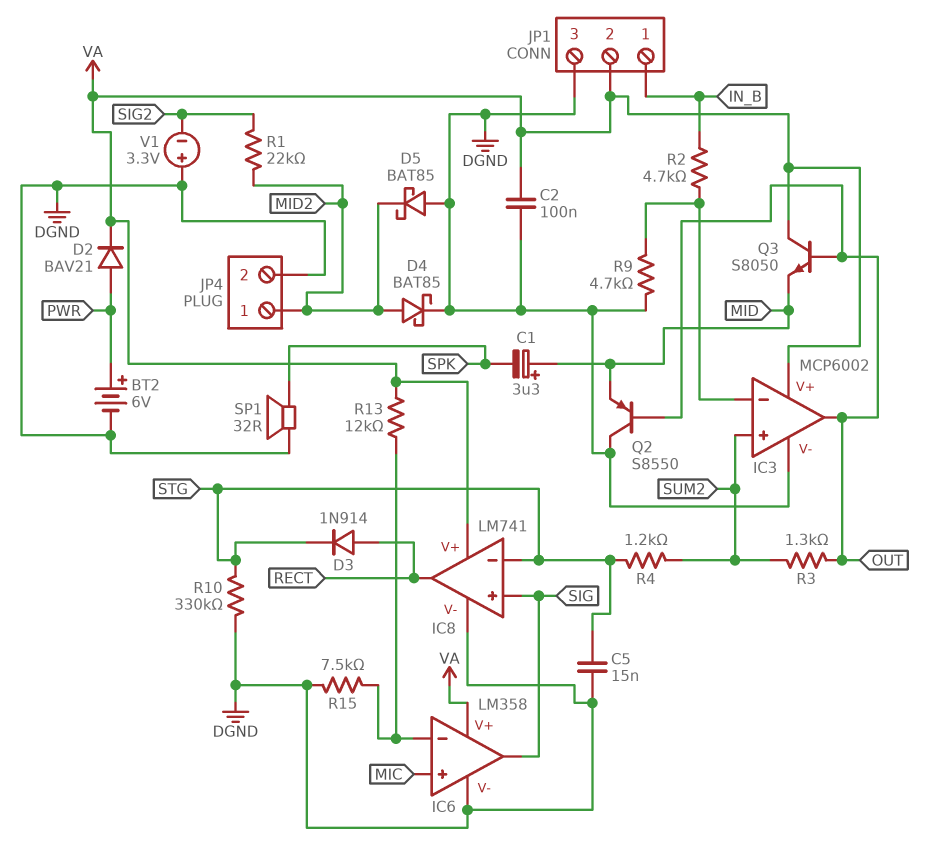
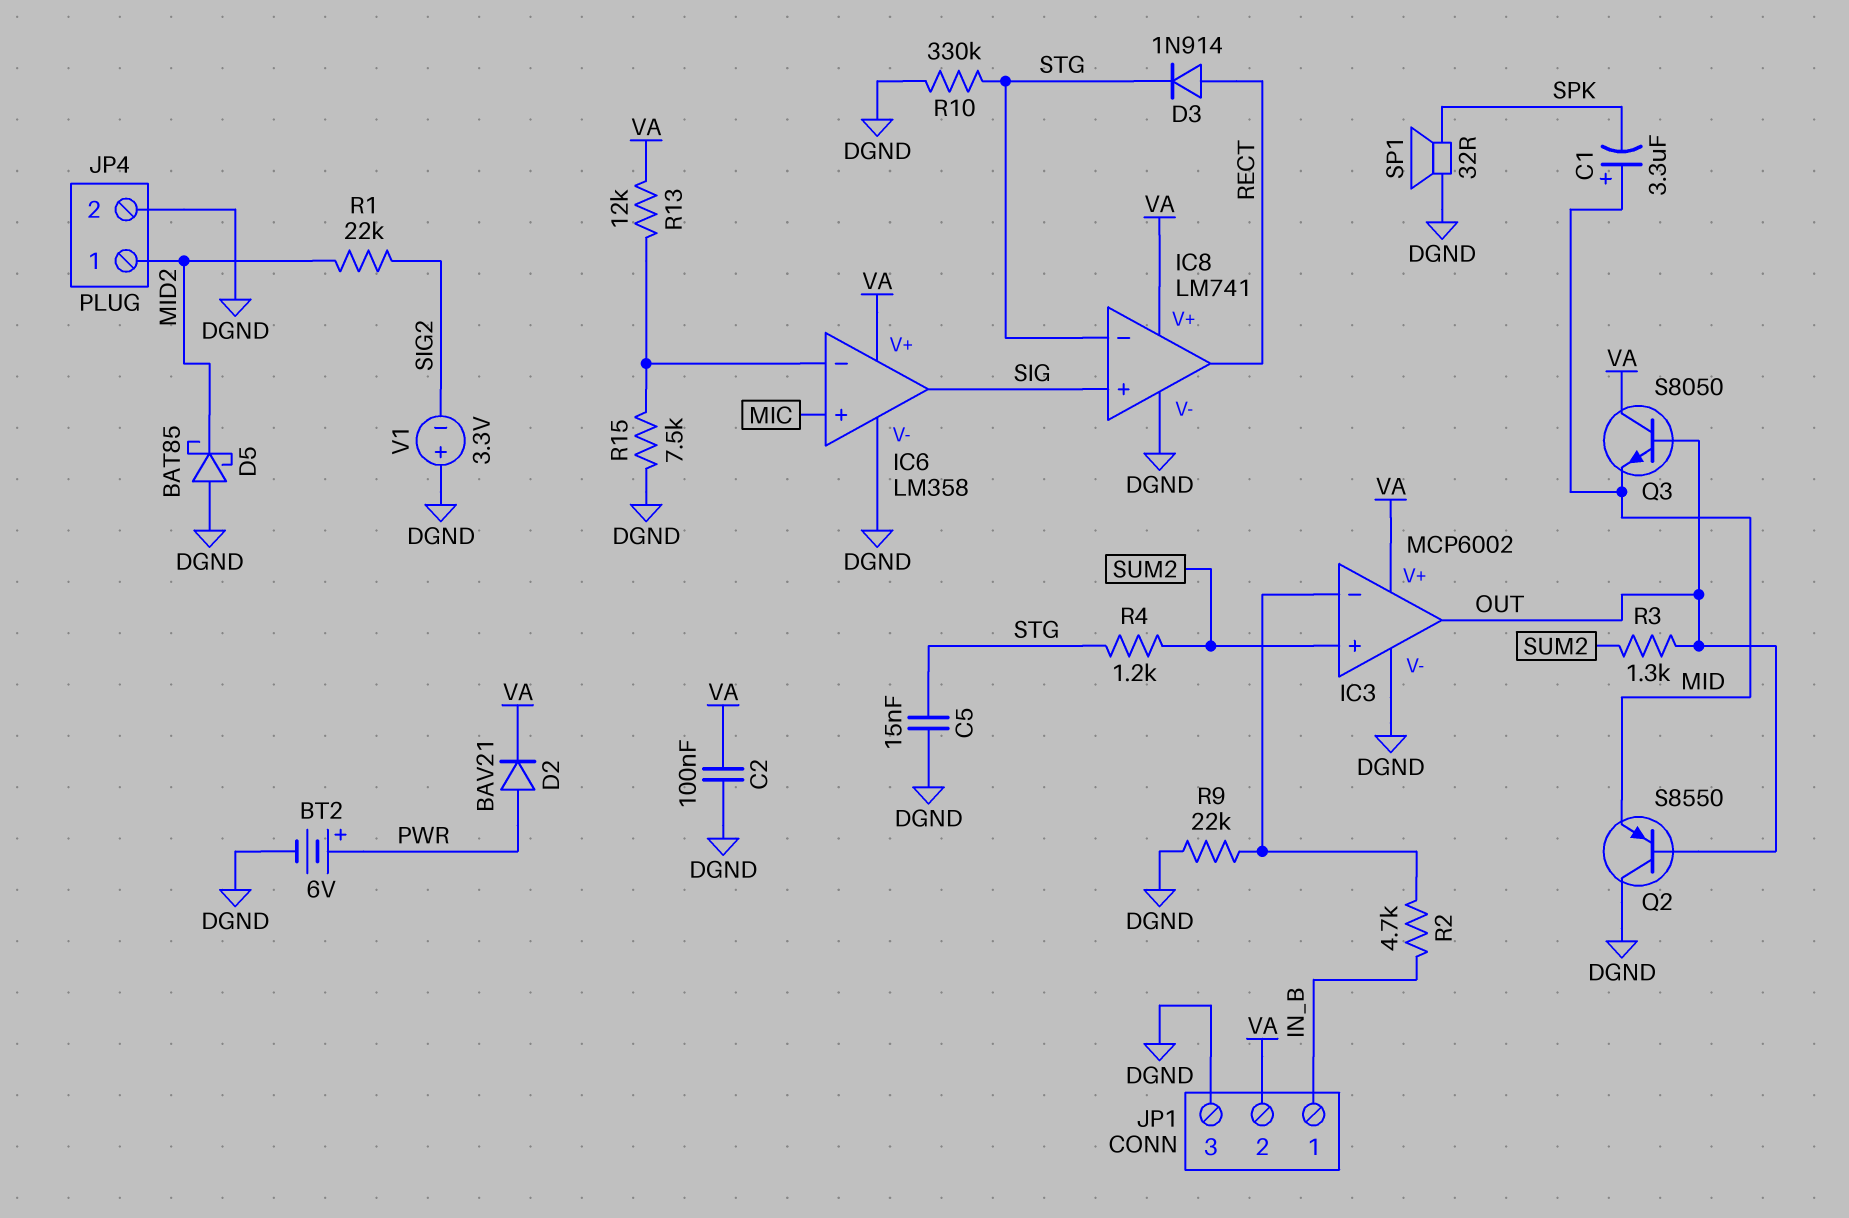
D4: schottky BAT85 (A MID2, K DGND) -> none
R9: 4.7k (DGND, IC3/in-) -> 22k (DGND, IC3/in-)

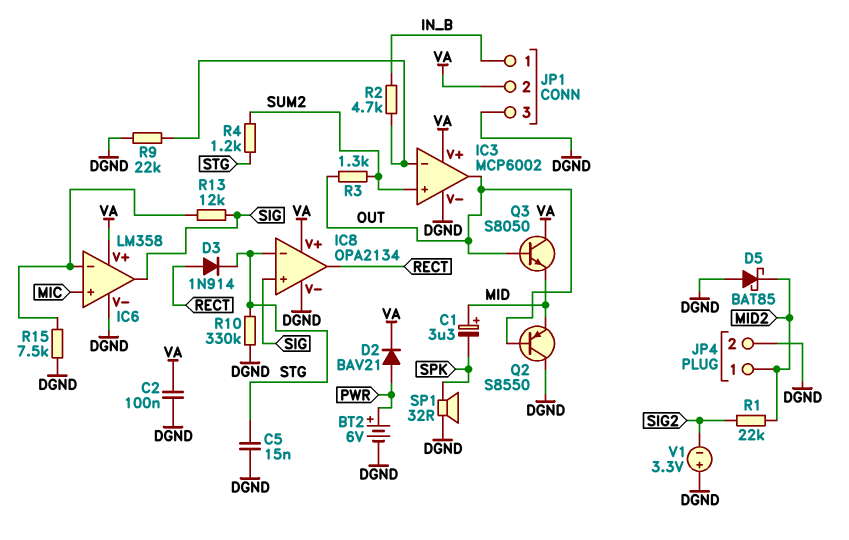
IC8: LM741 -> OPA2134
R13: 12k (IC6/in-, VA) -> 12k (IC6/in-, SIG)

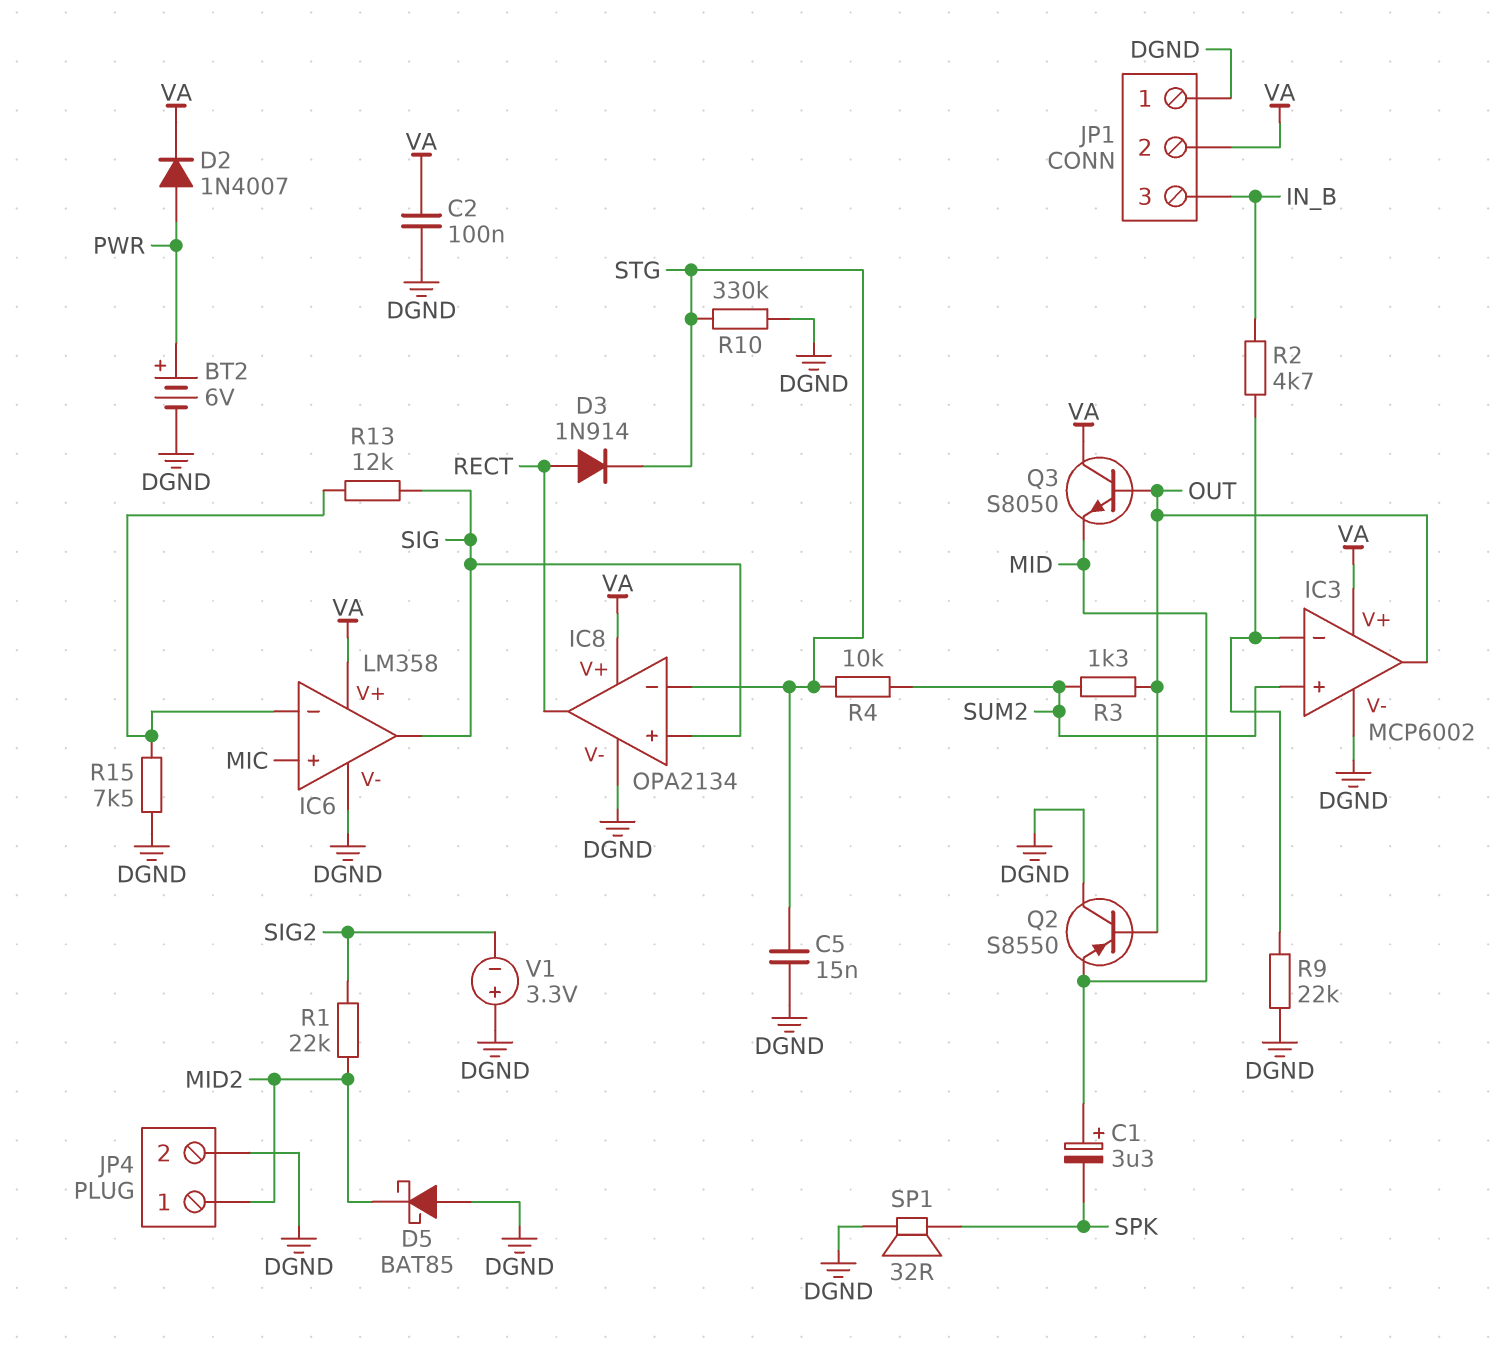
D2: diode BAV21 (A PWR, K VA) -> diode 1N4007 (A PWR, K VA)
JP1 pin 1: IN_B -> DGND
JP1 pin 3: DGND -> IN_B
R4: 1.2k (STG, SUM2) -> 10k (STG, SUM2)

